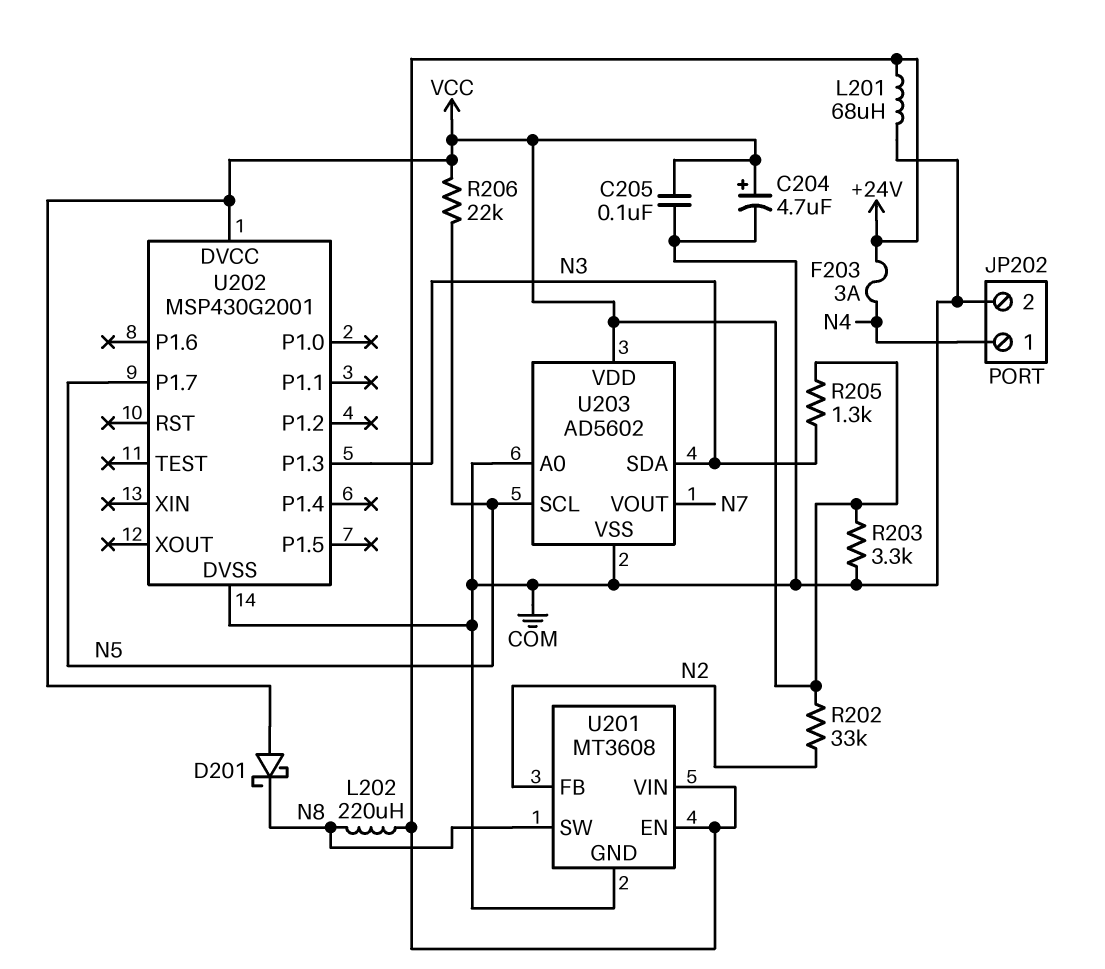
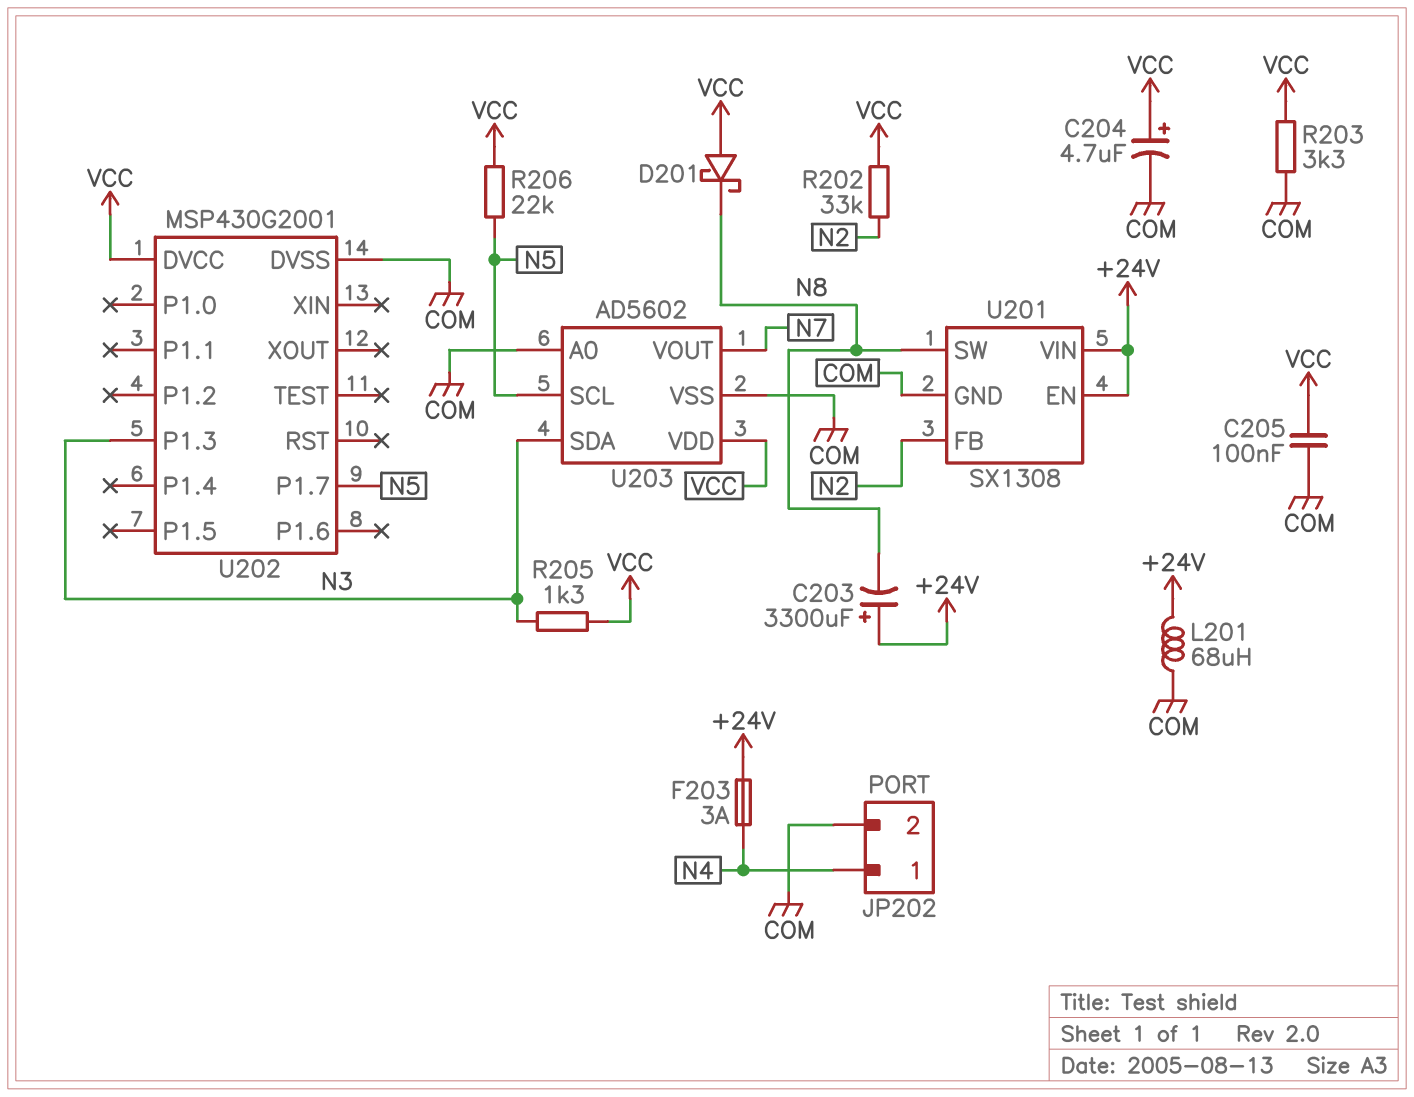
C203: none -> 3300uF (plus +24V, minus N8)
L202: 220uH (+24V, N8) -> none
U201: MT3608 -> SX1308

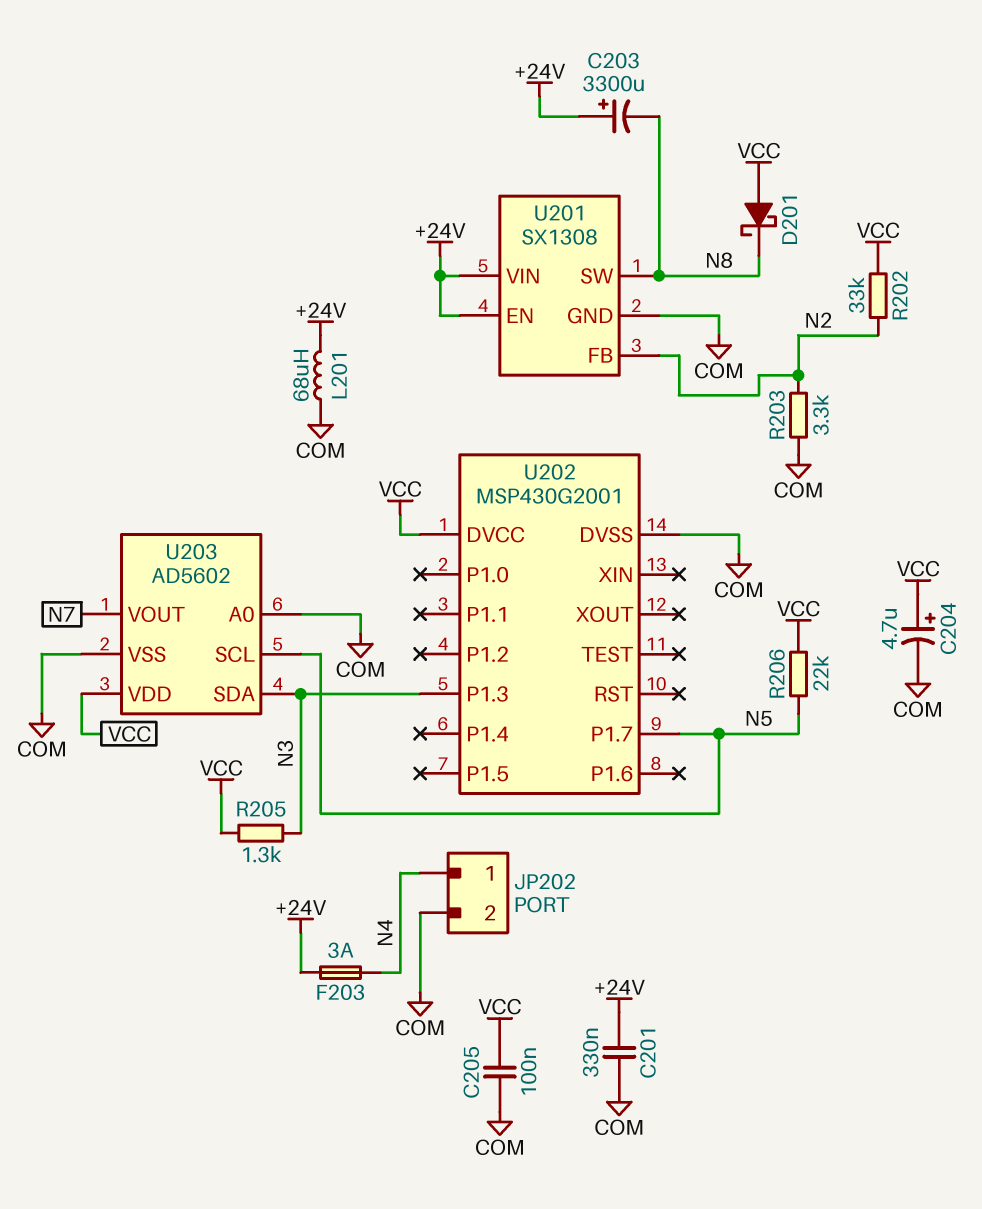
C201: none -> 330nF (+24V, COM)
R203: 3.3k (COM, VCC) -> 3.3k (COM, N2)

